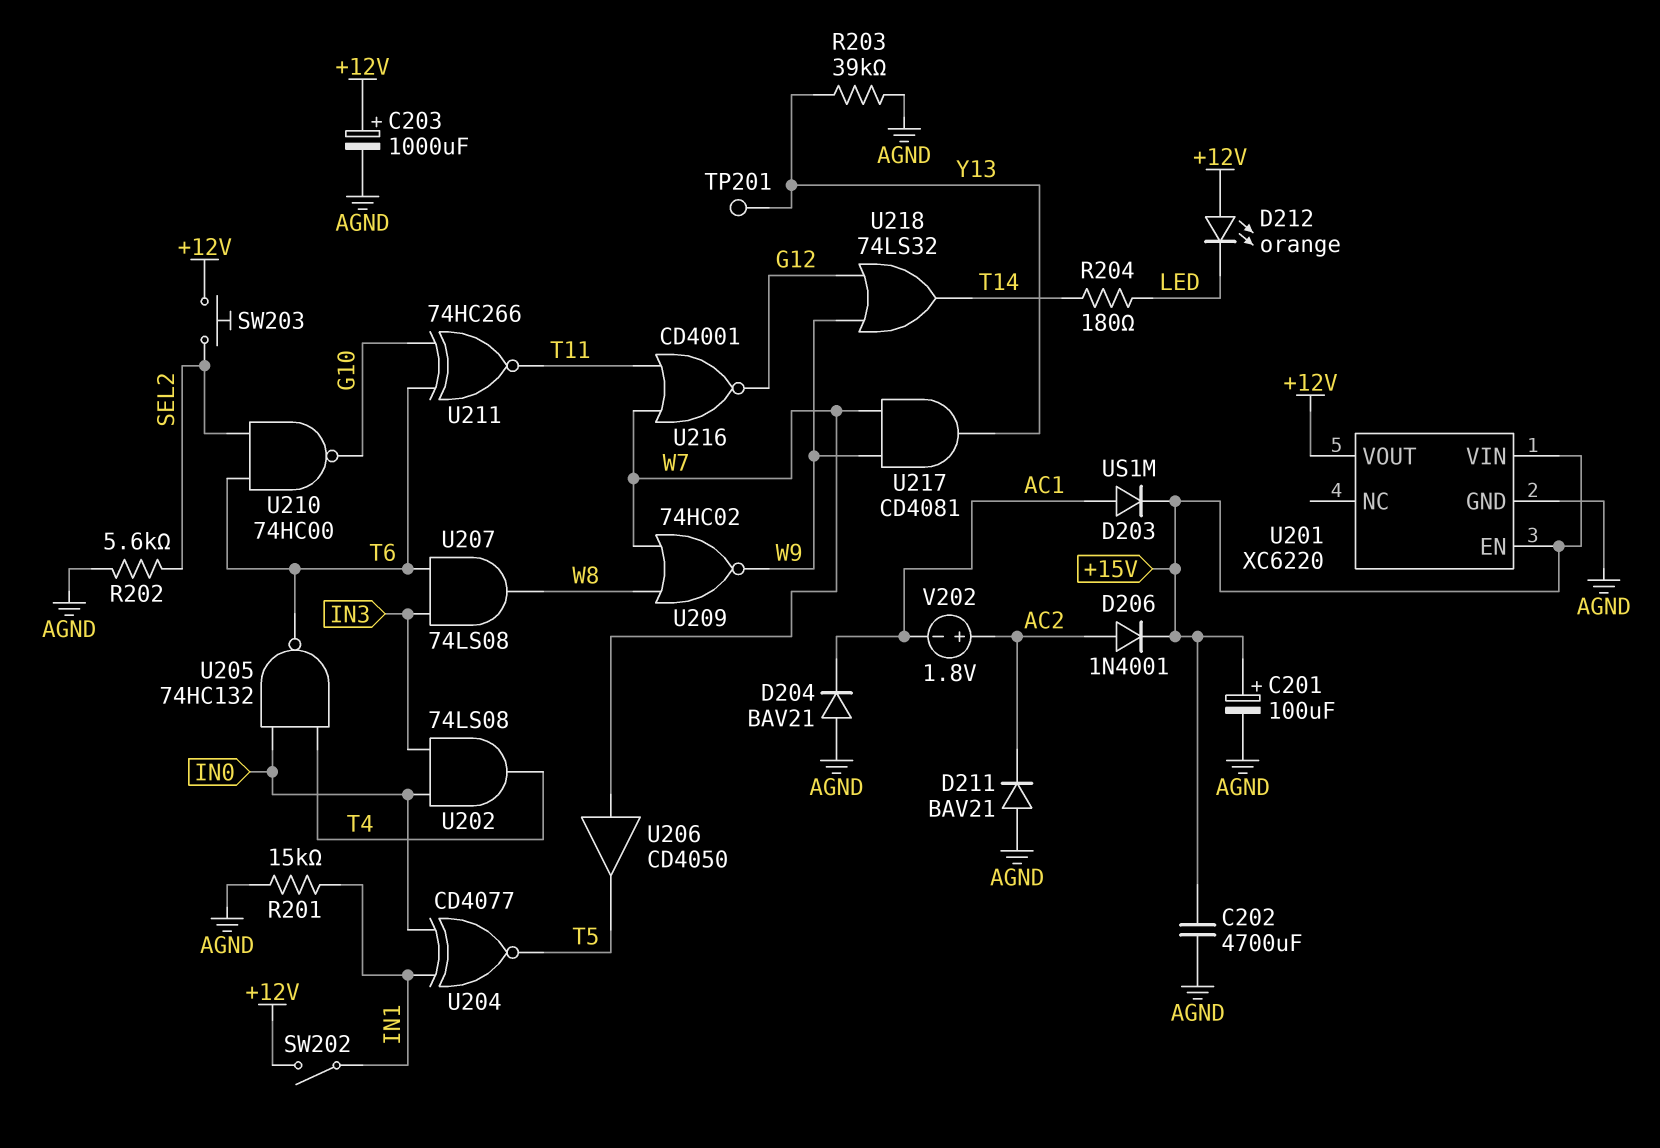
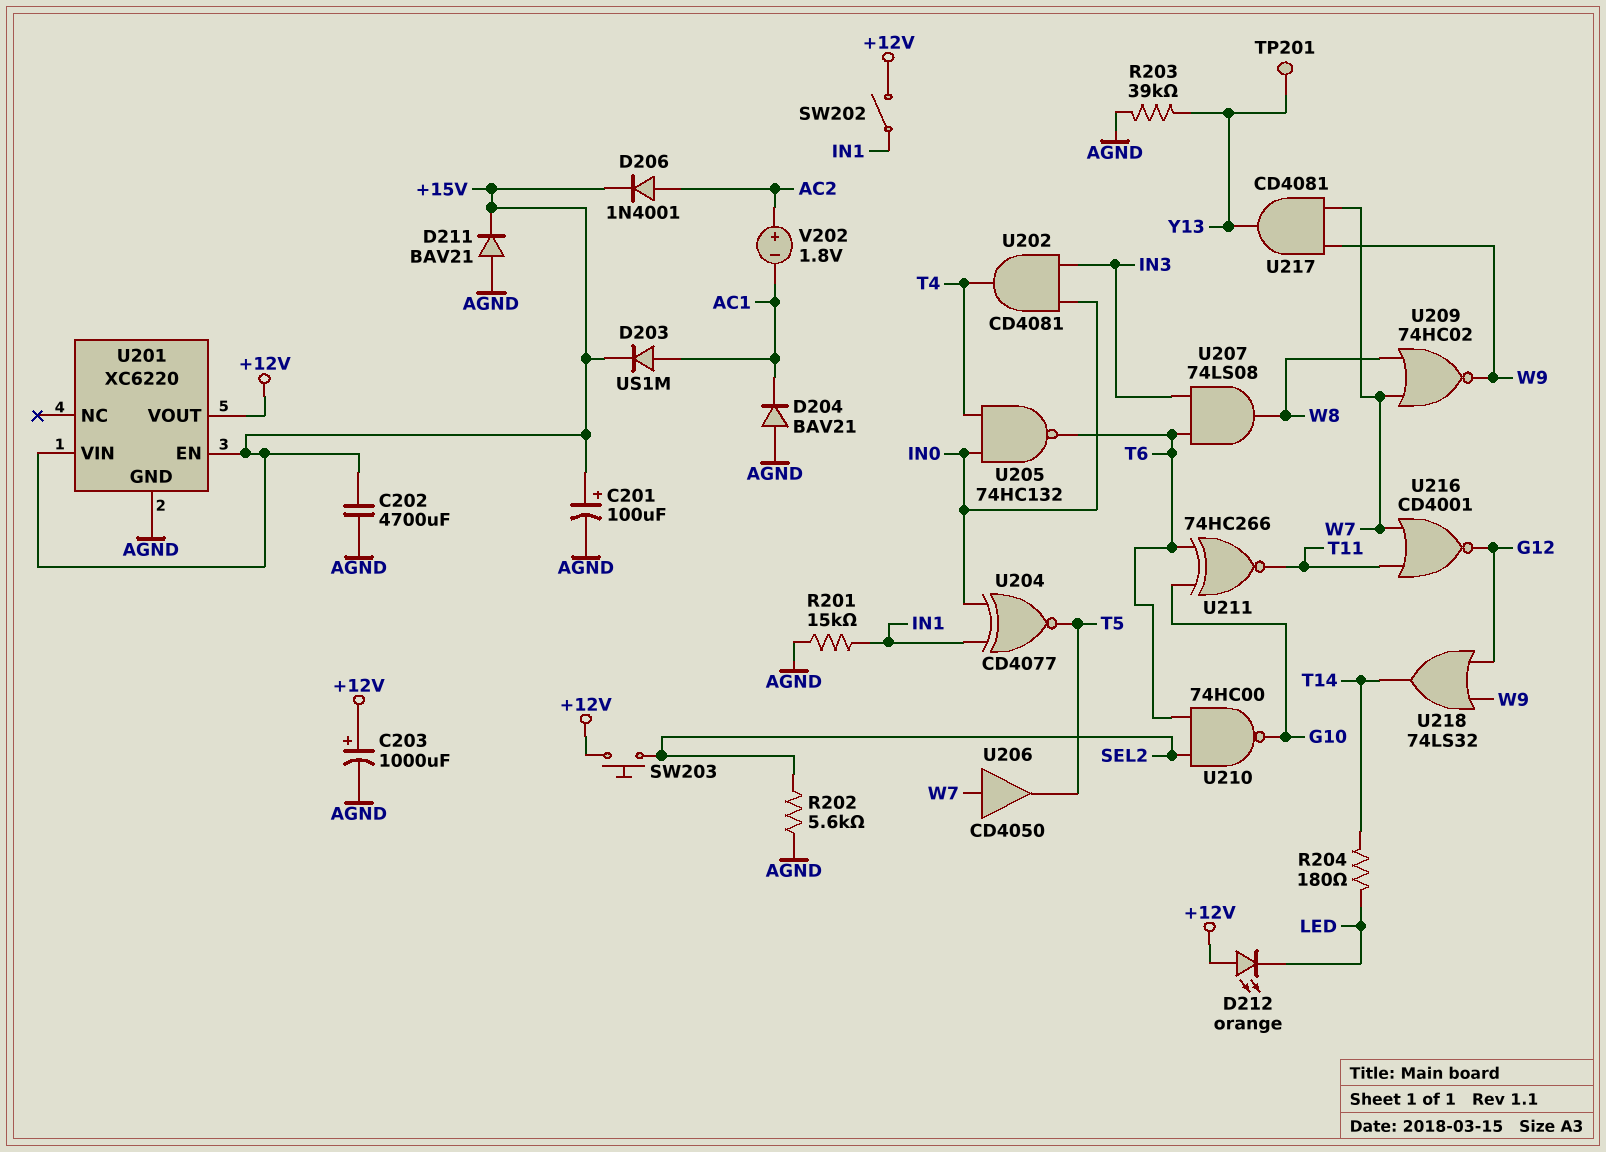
D211: diode BAV21 (A AGND, K AC2) -> diode BAV21 (A AGND, K +15V)
U202: AND 74LS08 (in IN0, in IN3, out T4) -> AND CD4081 (in IN0, in IN3, out T4)

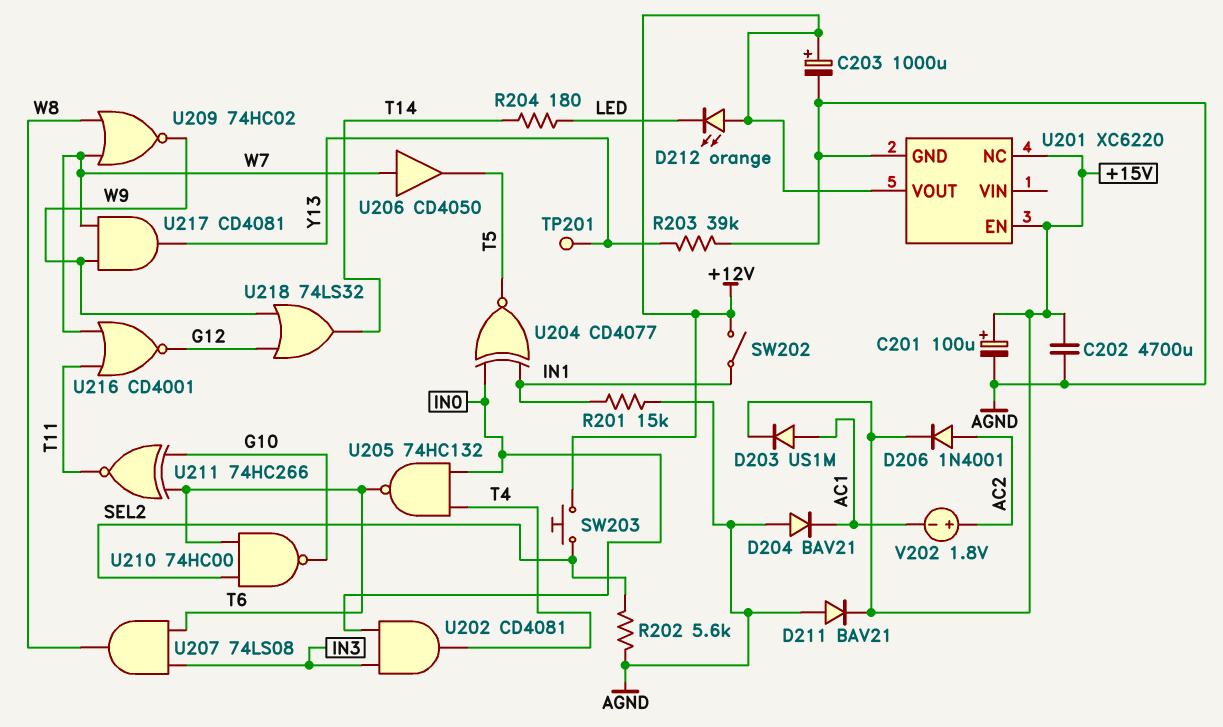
U201 pin NC: none -> +15V
U201 pin VIN: +15V -> none

